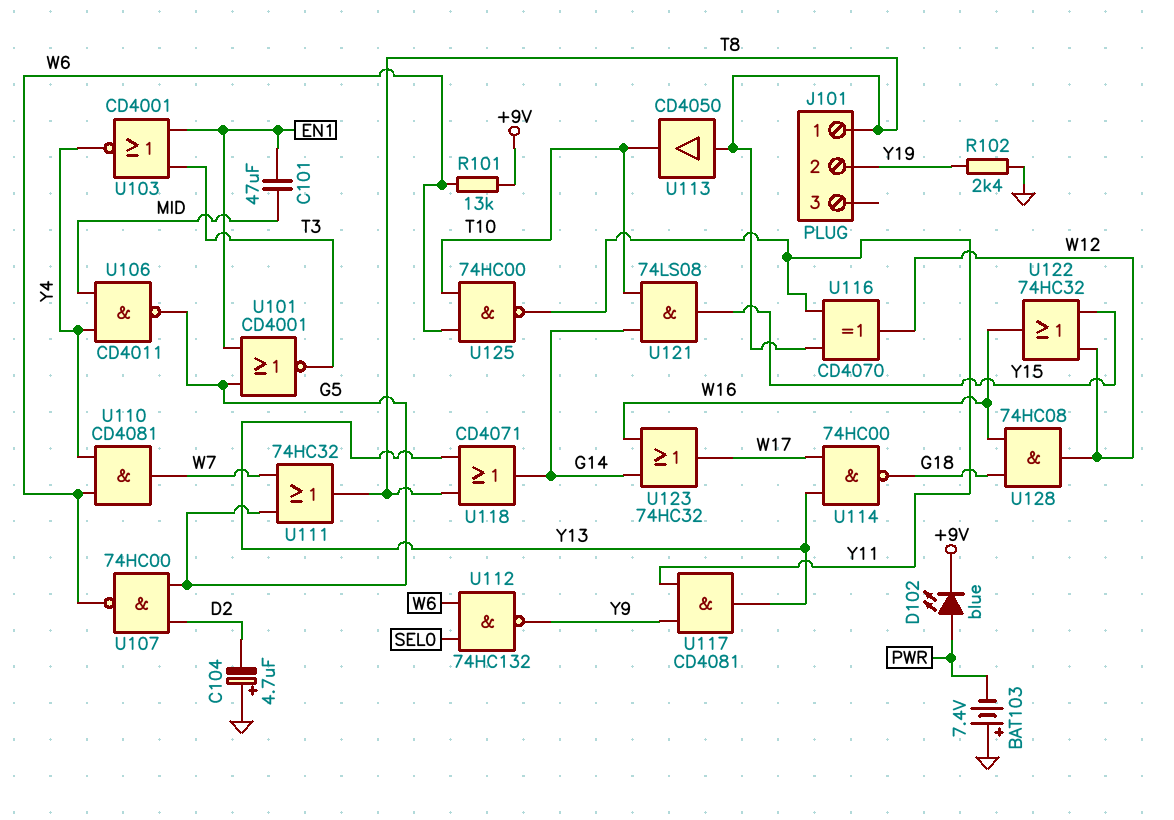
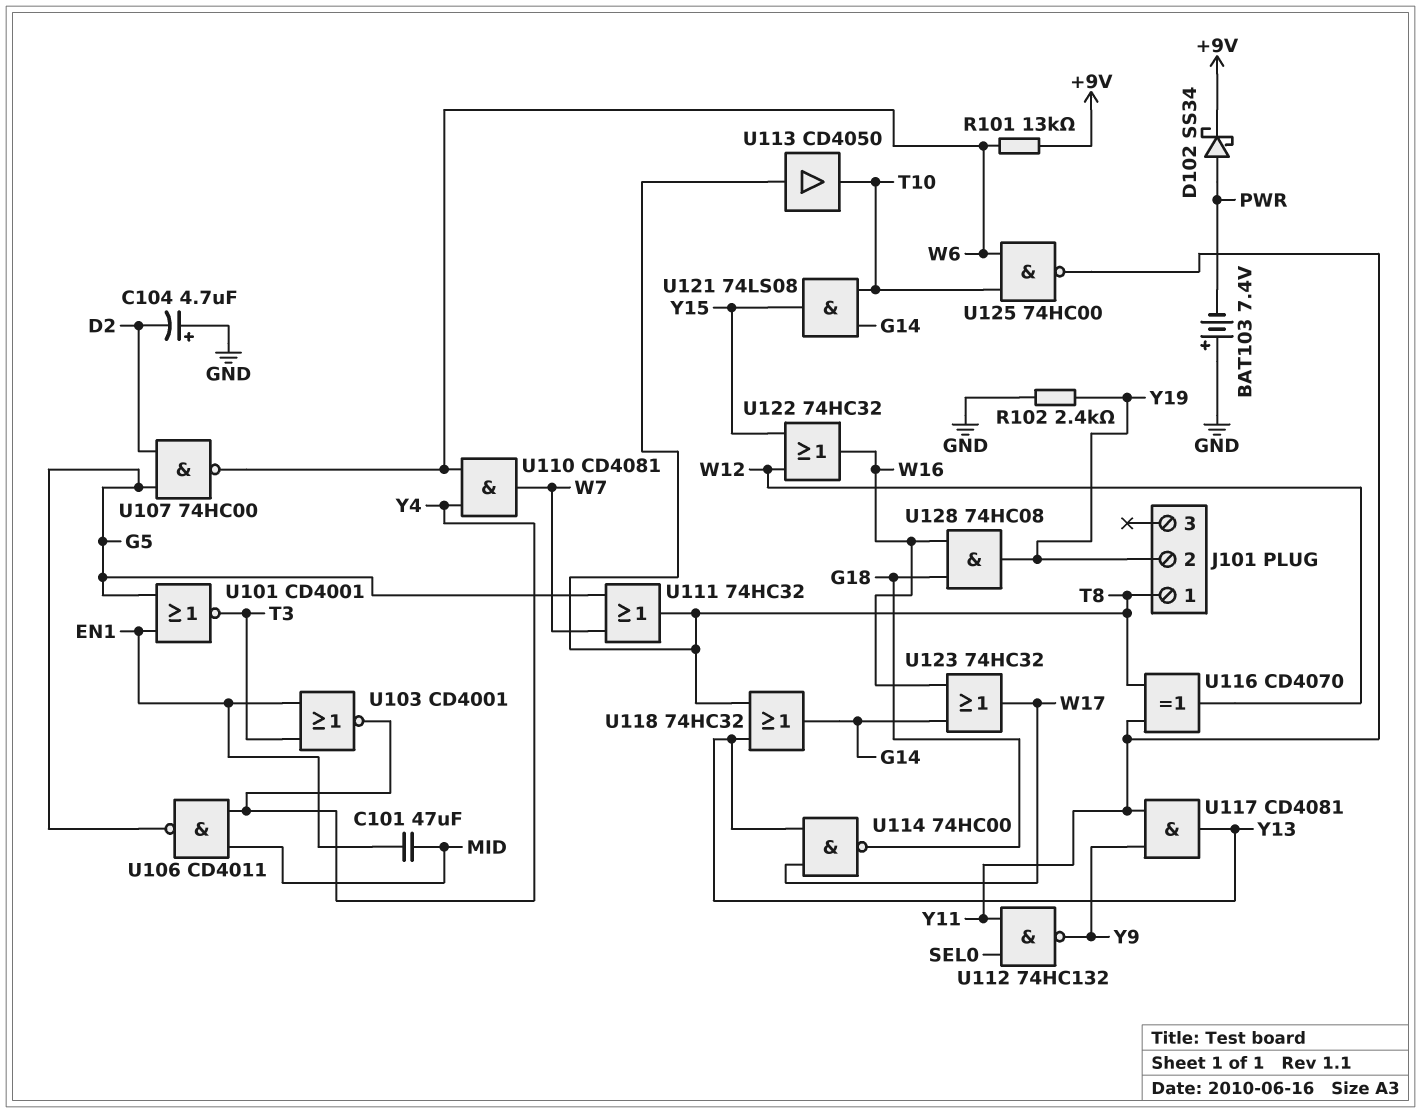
D102: LED blue (A PWR, K +9V) -> schottky SS34 (A PWR, K +9V)
U112: NAND 74HC132 (in SEL0, in W6, out Y9) -> NAND 74HC132 (in SEL0, in Y11, out Y9)
U118: OR CD4071 (in T8, in Y13, out G14) -> OR 74HC32 (in T8, in Y13, out G14)
U128: AND 74HC08 (in G18, in W16, out W12) -> AND 74HC08 (in G18, in W16, out Y19)

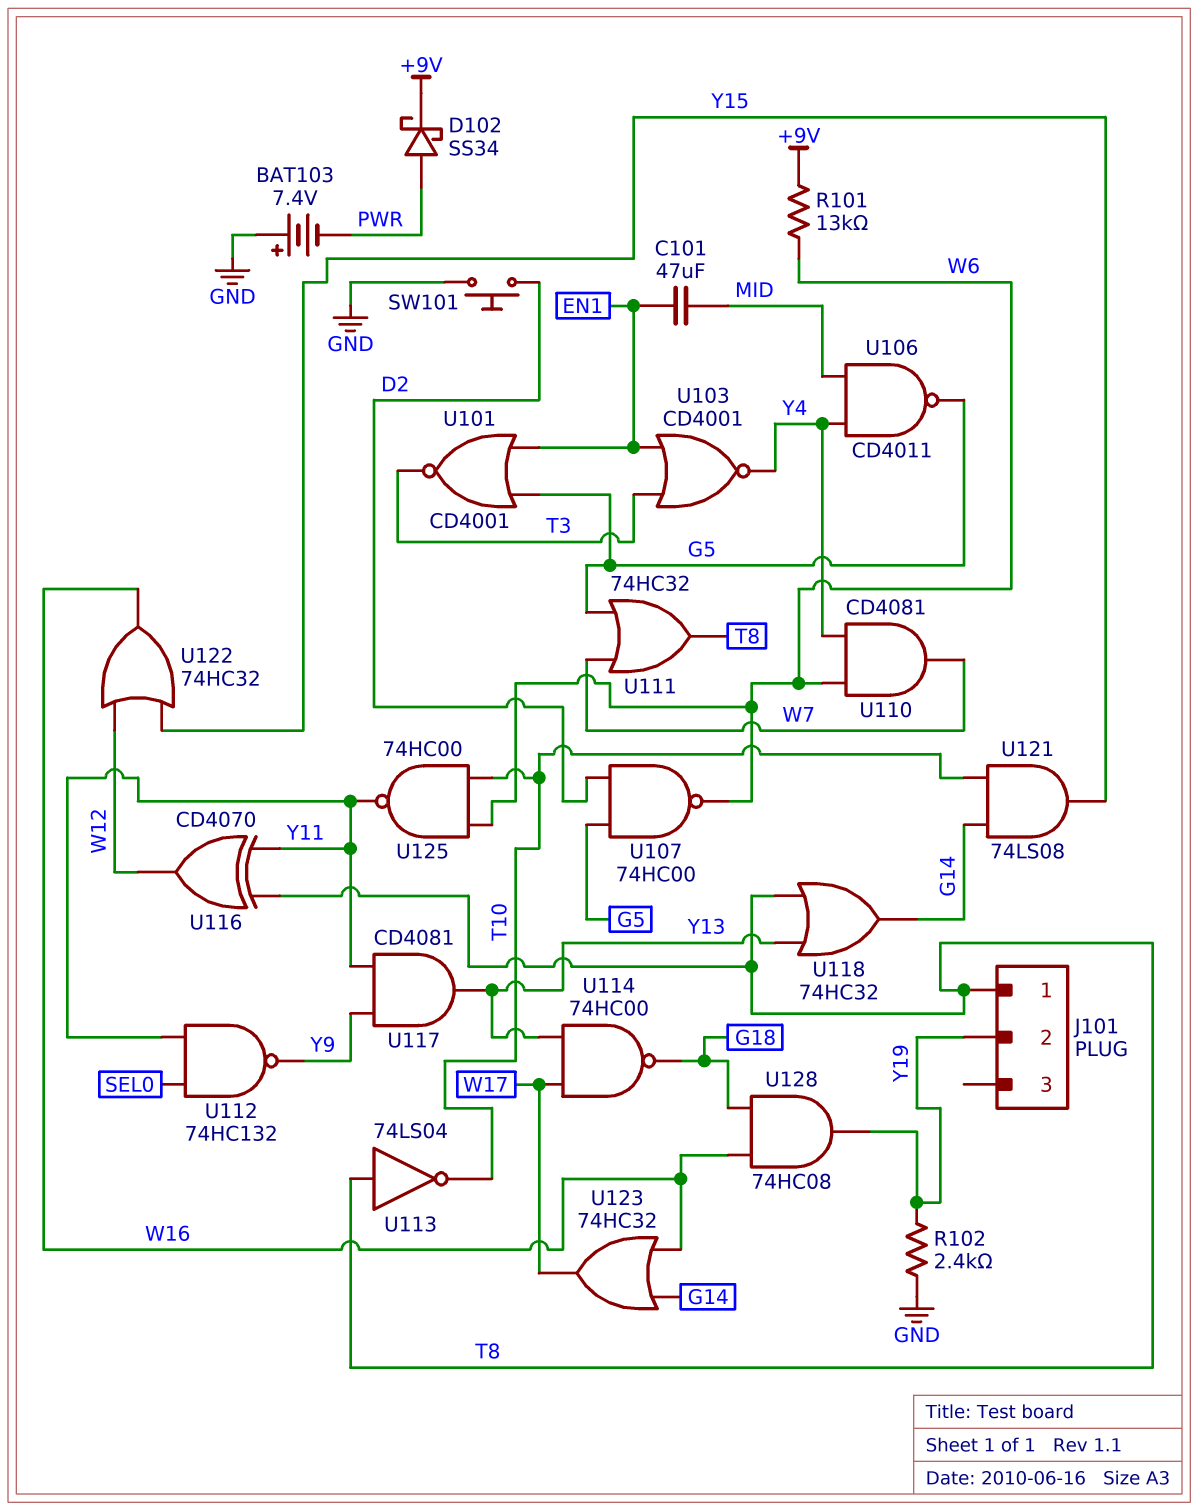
C104: 4.7uF (plus GND, minus D2) -> none
SW101: none -> button (D2, GND)
U113: buffer CD4050 (in T8, out T10) -> NOT 74LS04 (in T8, out T10)

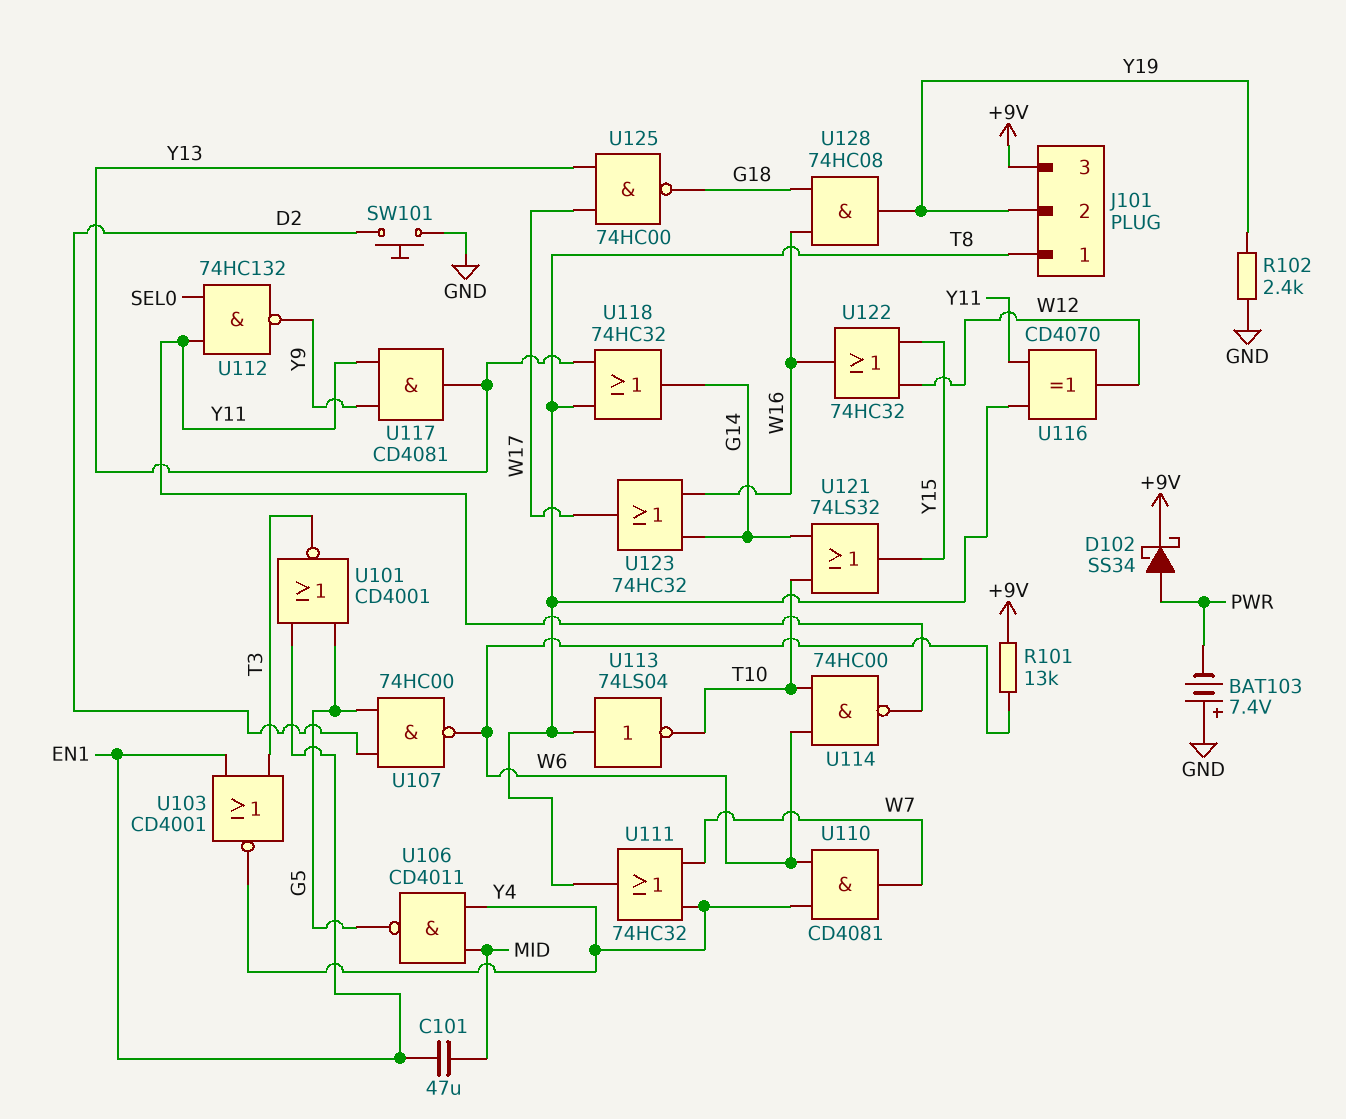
J101 pin 3: none -> +9V
U111: OR 74HC32 (in G5, in W7, out T8) -> OR 74HC32 (in W7, in Y4, out T8)
U114: NAND 74HC00 (in W17, in Y13, out G18) -> NAND 74HC00 (in T10, in W6, out Y11)
U121: AND 74LS08 (in G14, in T10, out Y15) -> OR 74LS32 (in G14, in T10, out Y15)
U125: NAND 74HC00 (in T10, in W6, out Y11) -> NAND 74HC00 (in W17, in Y13, out G18)

